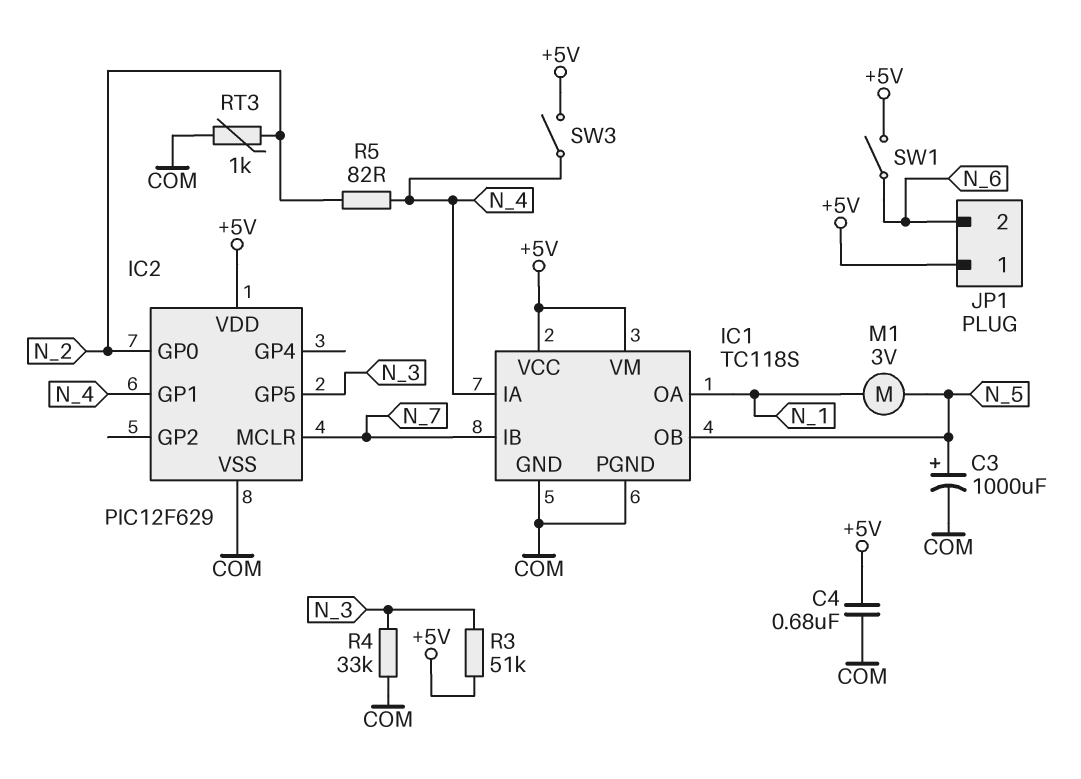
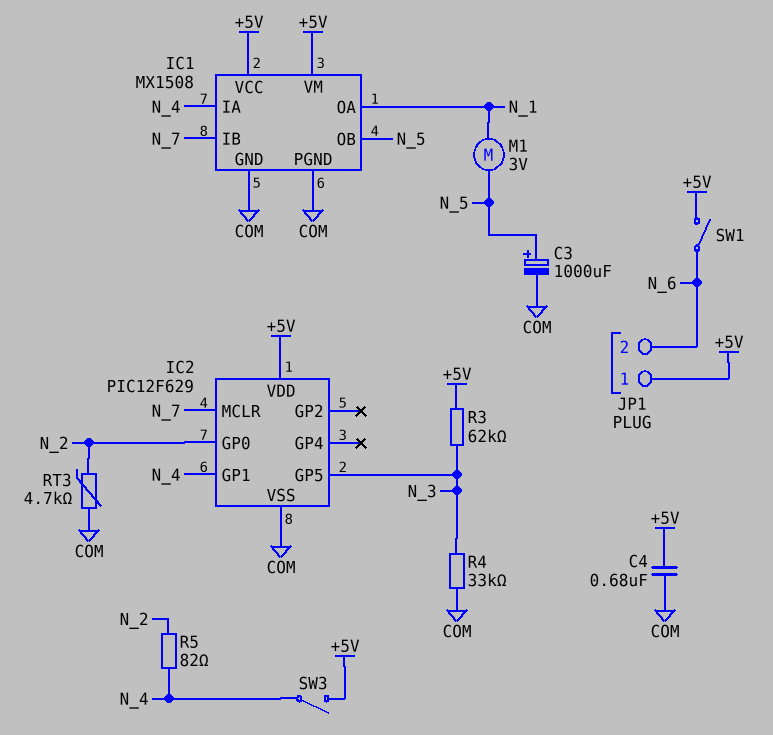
IC1: TC118S -> MX1508
R3: 51k (+5V, N_3) -> 62k (+5V, N_3)
RT3: 1k (COM, N_2) -> 4.7k (COM, N_2)

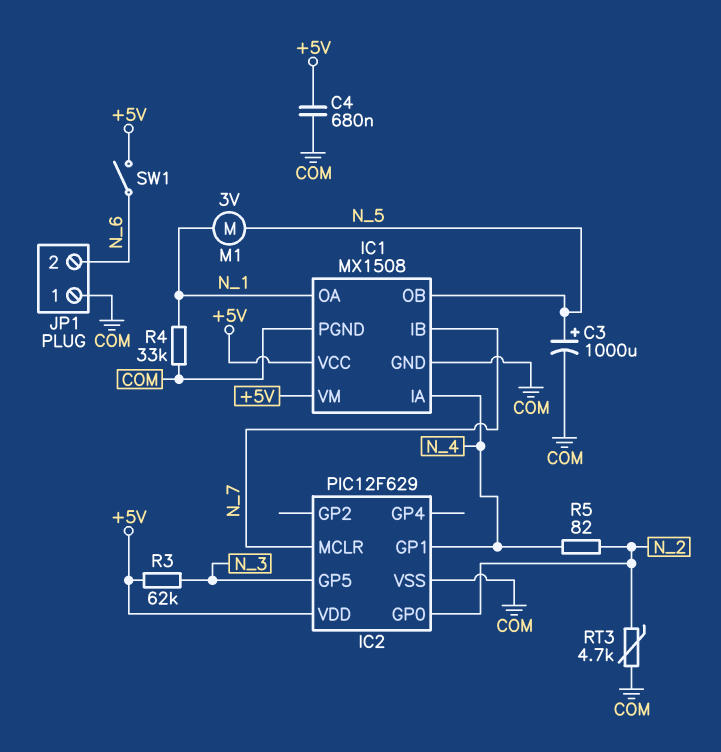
JP1 pin 1: +5V -> COM
R4: 33k (COM, N_3) -> 33k (COM, N_1)
SW3: switch (+5V, N_4) -> none

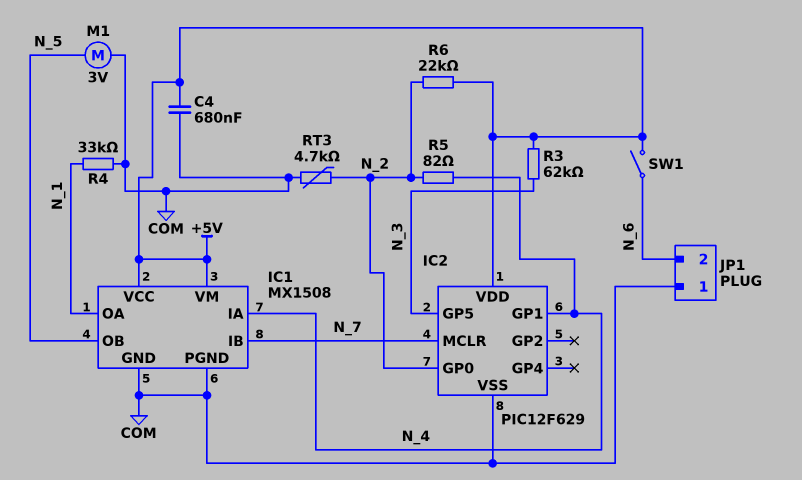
C3: 1000uF (plus N_5, minus COM) -> none
M1: motor 3V (N_1, N_5) -> motor 3V (COM, N_5)
R6: none -> 22k (+5V, N_2)

